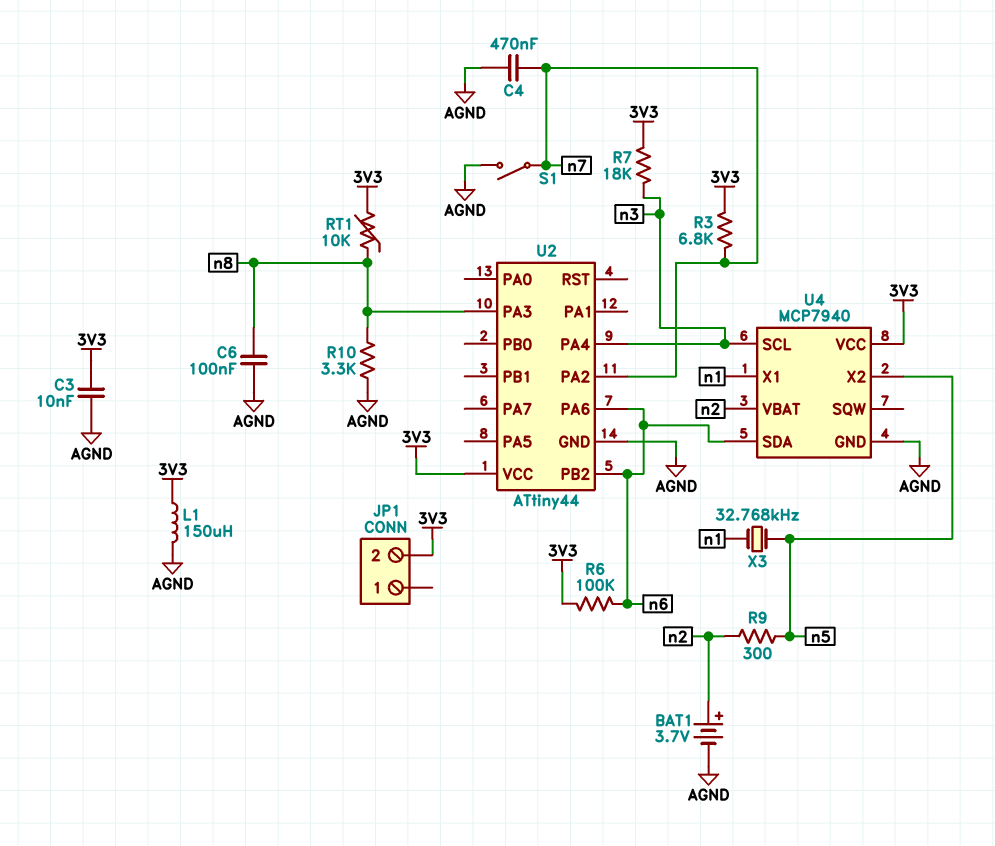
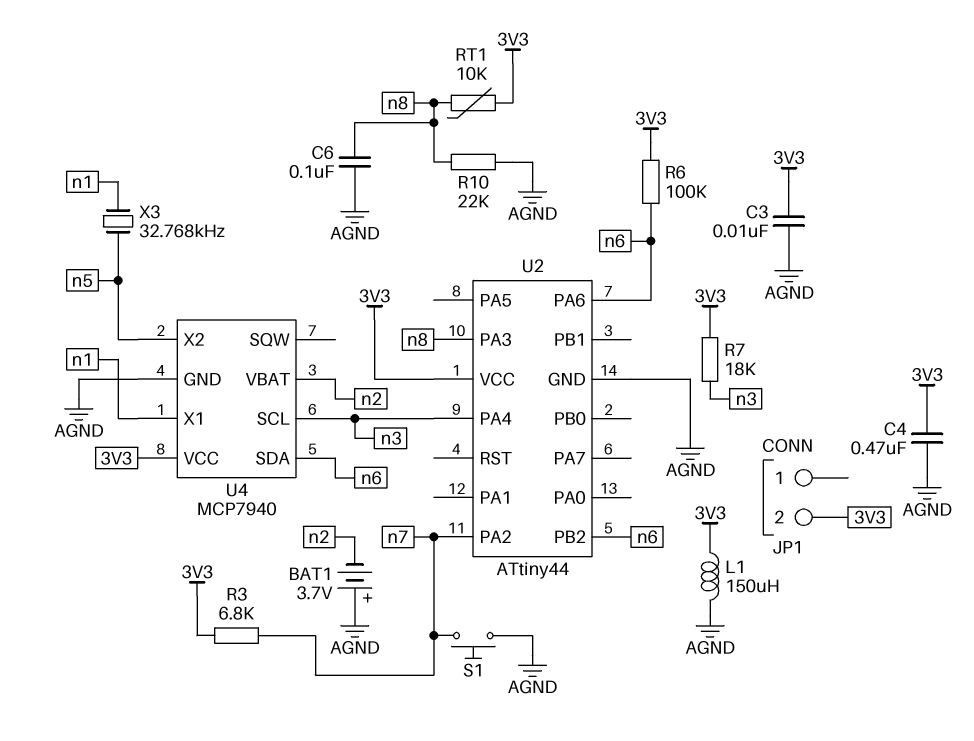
BAT1: 3.7V (plus n2, minus AGND) -> 3.7V (plus AGND, minus n2)
C4: 470nF (AGND, n7) -> 470nF (3V3, AGND)
R9: 300 (n2, n5) -> none
R10: 3.3k (AGND, n8) -> 22k (AGND, n8)
S1: switch (AGND, n7) -> button (AGND, n7)

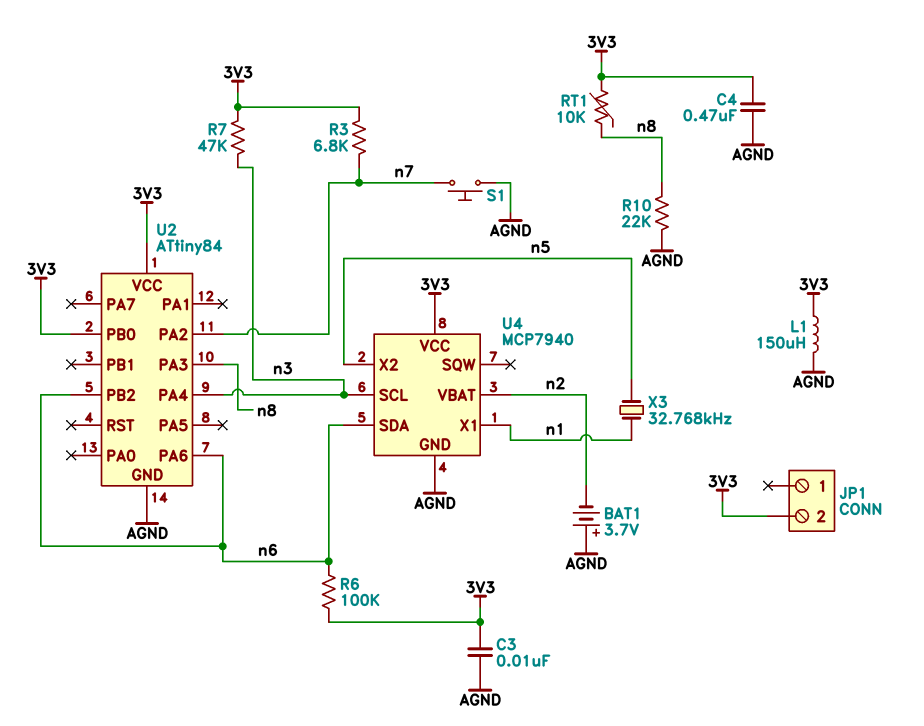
C6: 100nF (AGND, n8) -> none
R7: 18k (3V3, n3) -> 47k (3V3, n3)
U2: ATtiny44 -> ATtiny84
U2 pin PB0: none -> 3V3

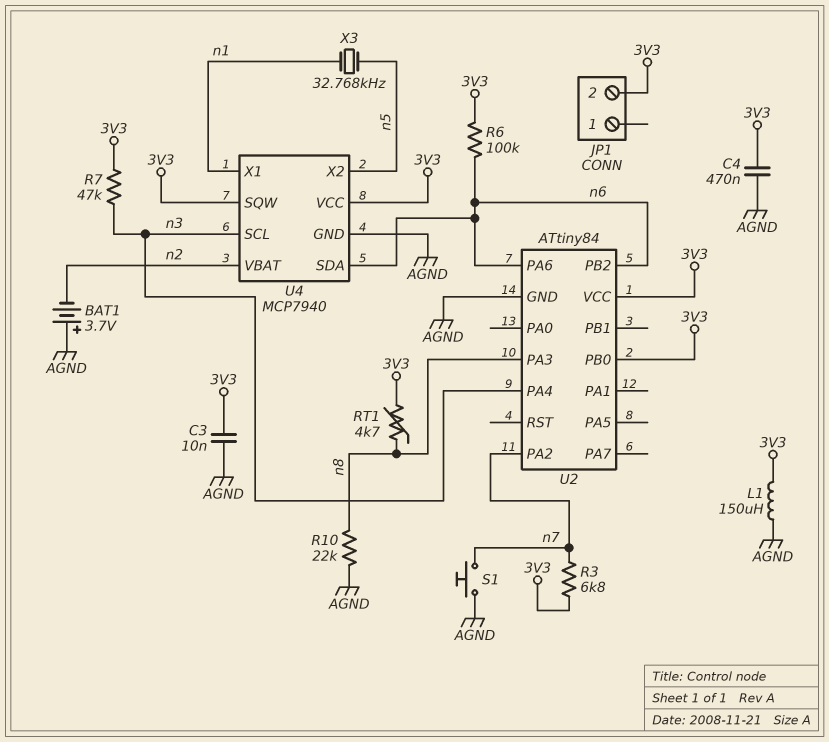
RT1: 10k (3V3, n8) -> 4.7k (3V3, n8)
U4 pin SQW: none -> 3V3

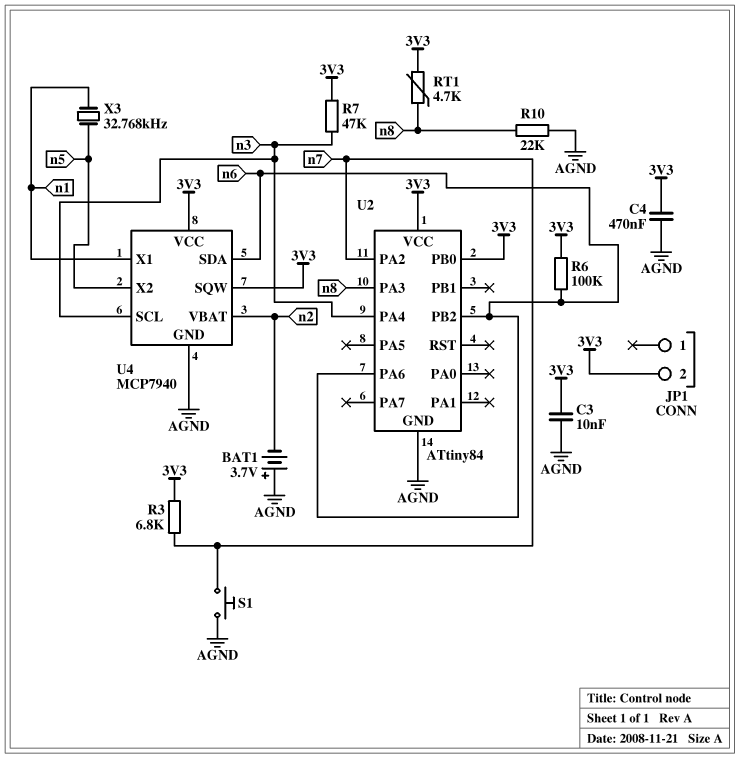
L1: 150uH (3V3, AGND) -> none

